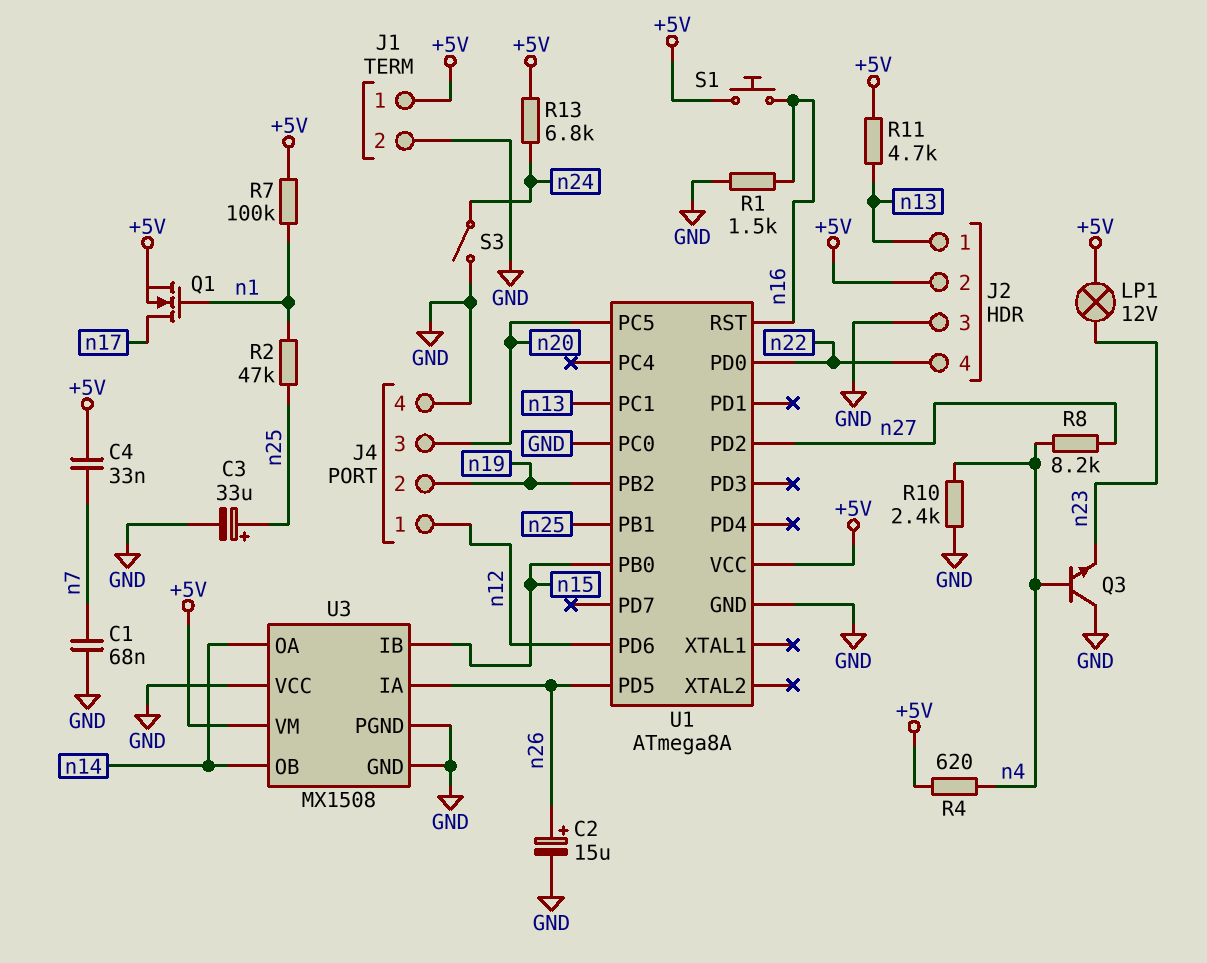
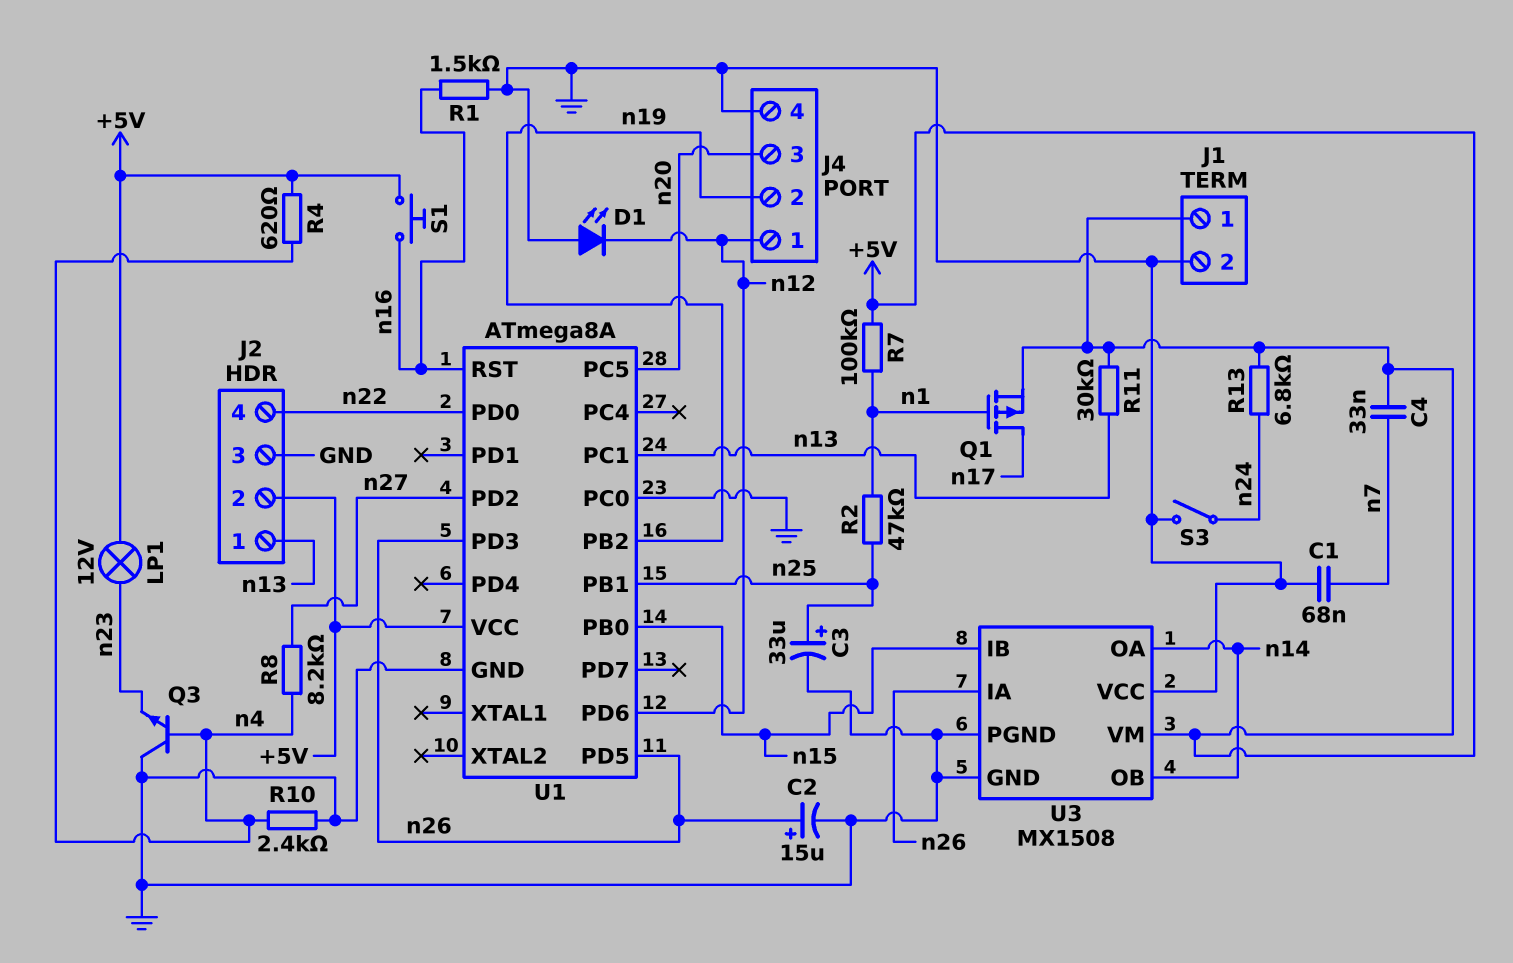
D1: none -> LED (A GND, K n12)
Q1: NMOS (G n1, D n17, S +5V) -> PMOS (G n1, D n17, S +5V)
R11: 4.7k (+5V, n13) -> 30k (+5V, n13)
U1 pin PD3: none -> n26

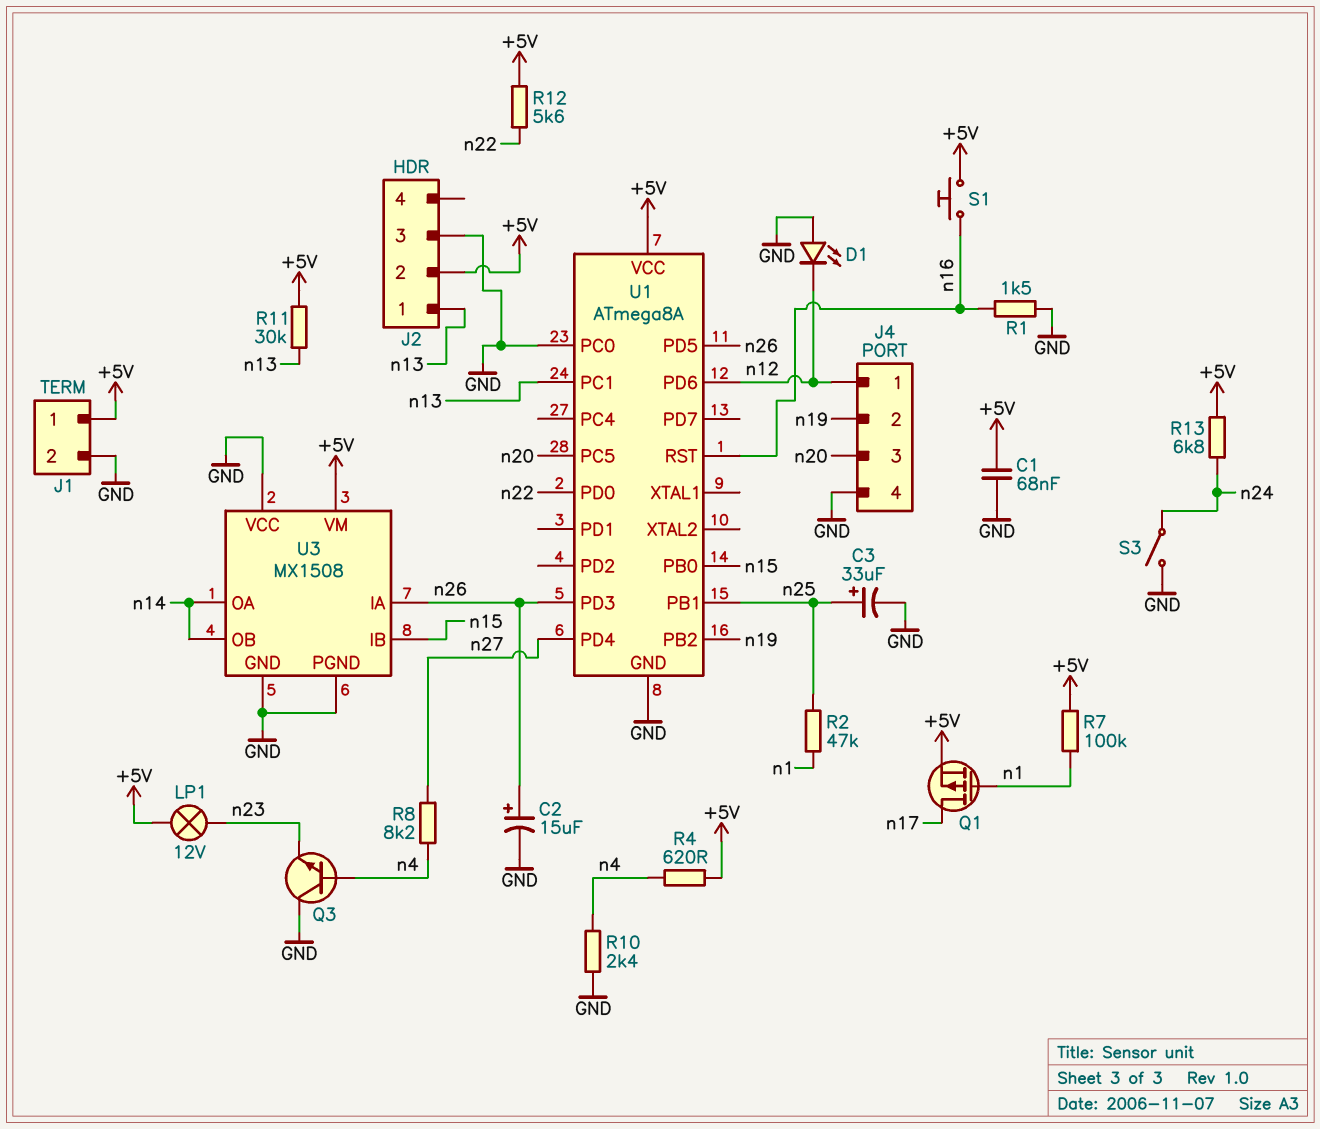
C1: 68nF (GND, n7) -> 68nF (+5V, GND)
C4: 33nF (+5V, n7) -> none
J2 pin 4: n22 -> none
R12: none -> 5.6k (+5V, n22)
U1 pin PD2: n27 -> none
U1 pin PD4: none -> n27

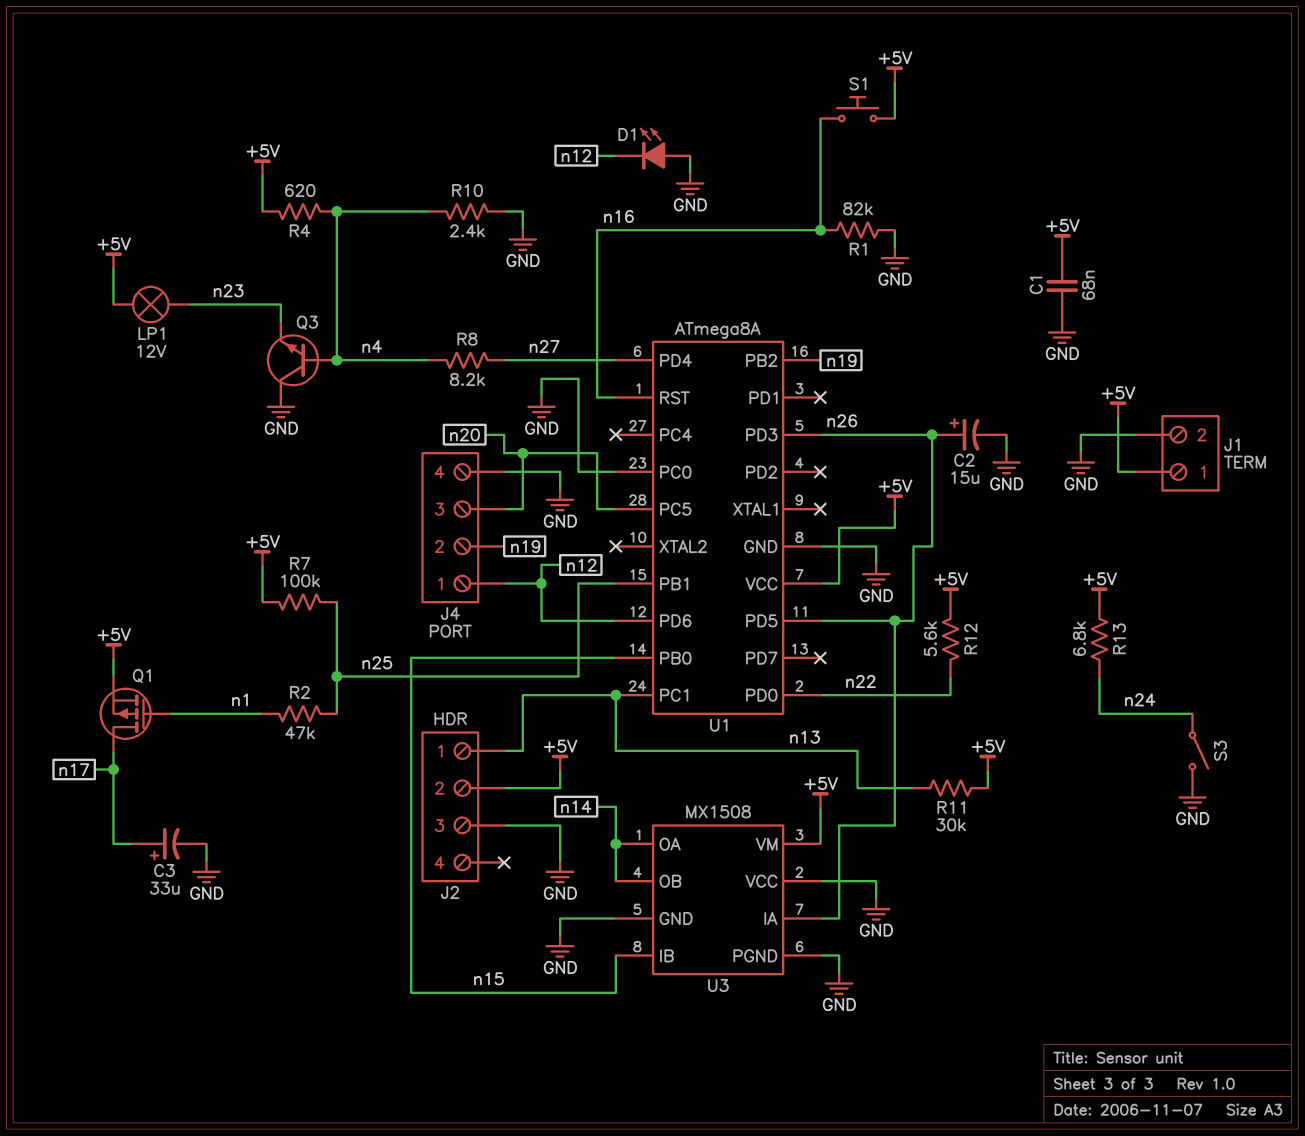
C3: 33uF (plus n25, minus GND) -> 33uF (plus n17, minus GND)
R1: 1.5k (GND, n16) -> 82k (GND, n16)
R7: 100k (+5V, n1) -> 100k (+5V, n25)

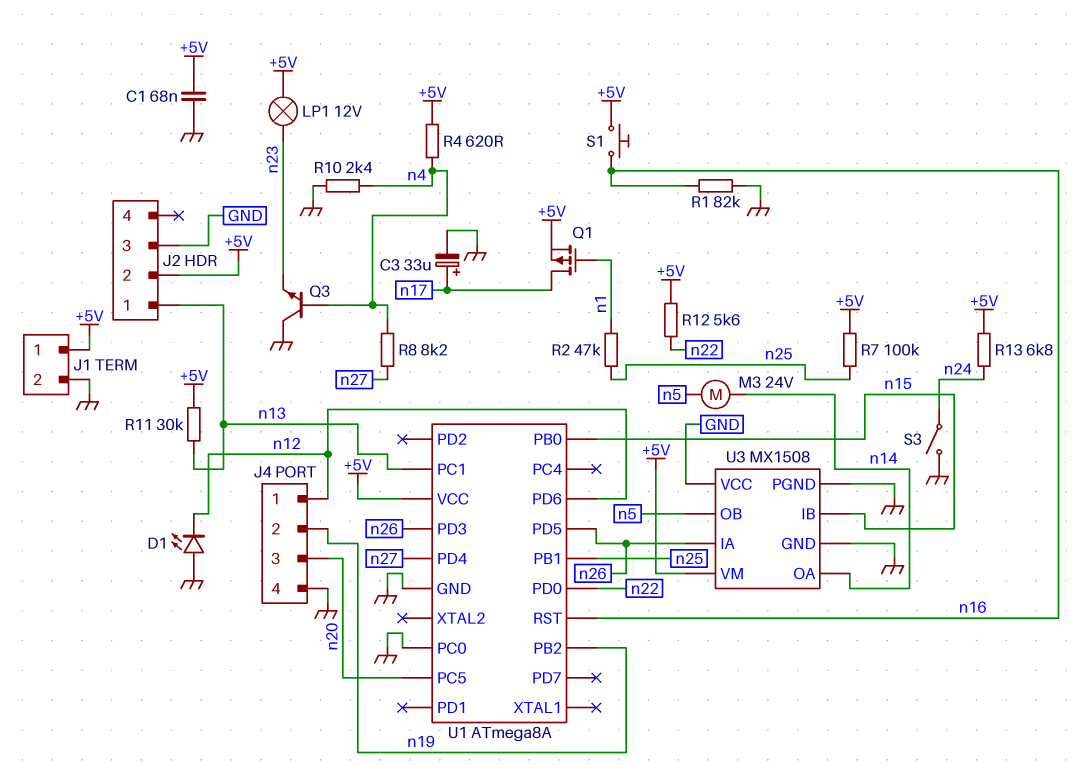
C2: 15uF (plus n26, minus GND) -> none
M3: none -> motor 24V (n5, n14)
U3 pin OB: n14 -> n5

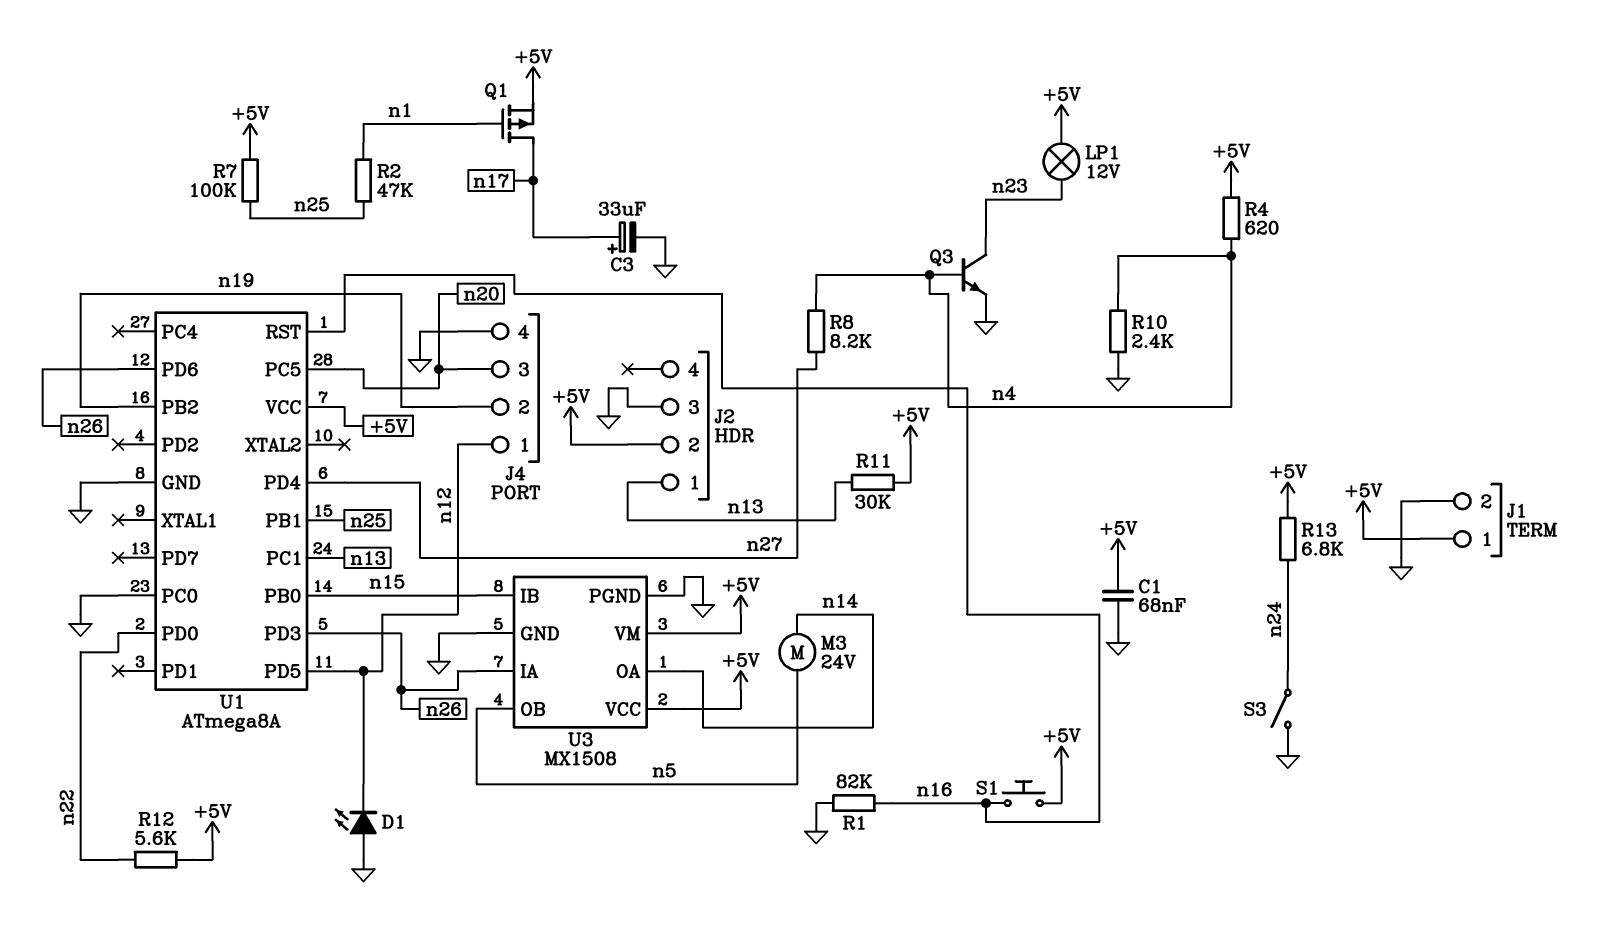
Q3: NPN (B n4, C GND, E n23) -> NPN (B n4, C n23, E GND)
U1 pin PD5: n26 -> n12
U1 pin PD6: n12 -> n26
U3 pin VCC: GND -> +5V

